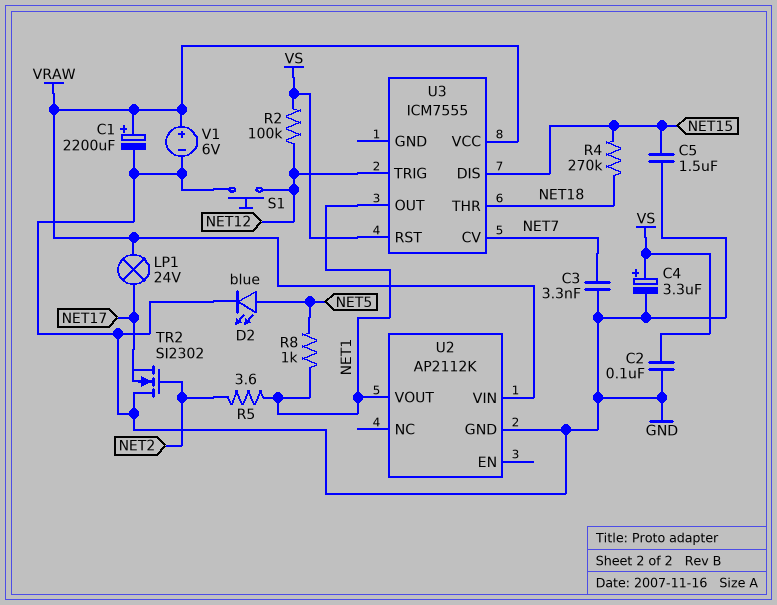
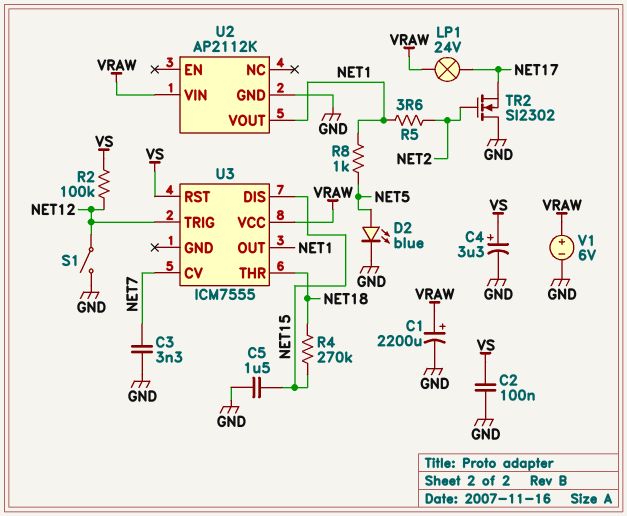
S1: button (GND, NET12) -> switch (GND, NET12)

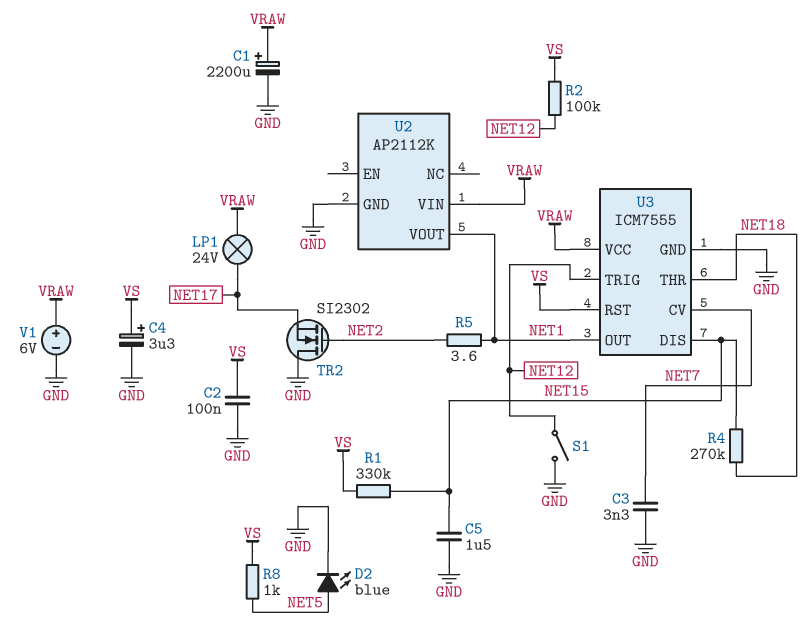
R1: none -> 330k (NET15, VS)
R8: 1k (NET1, NET5) -> 1k (NET5, VS)
U3 pin GND: none -> GND

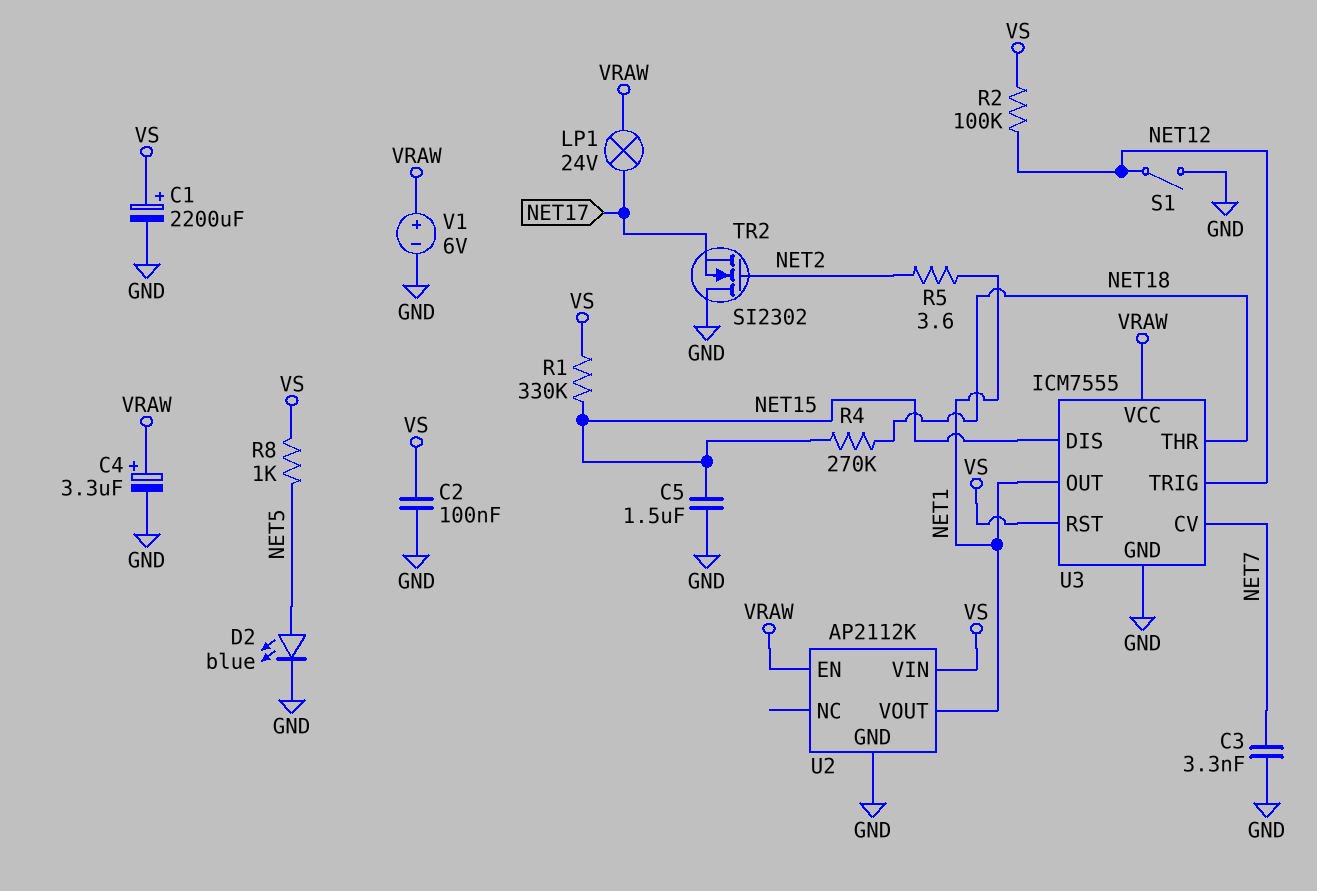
C1: 2200uF (plus VRAW, minus GND) -> 2200uF (plus VS, minus GND)
C4: 3.3uF (plus VS, minus GND) -> 3.3uF (plus VRAW, minus GND)
U2 pin EN: none -> VRAW
U2 pin VIN: VRAW -> VS

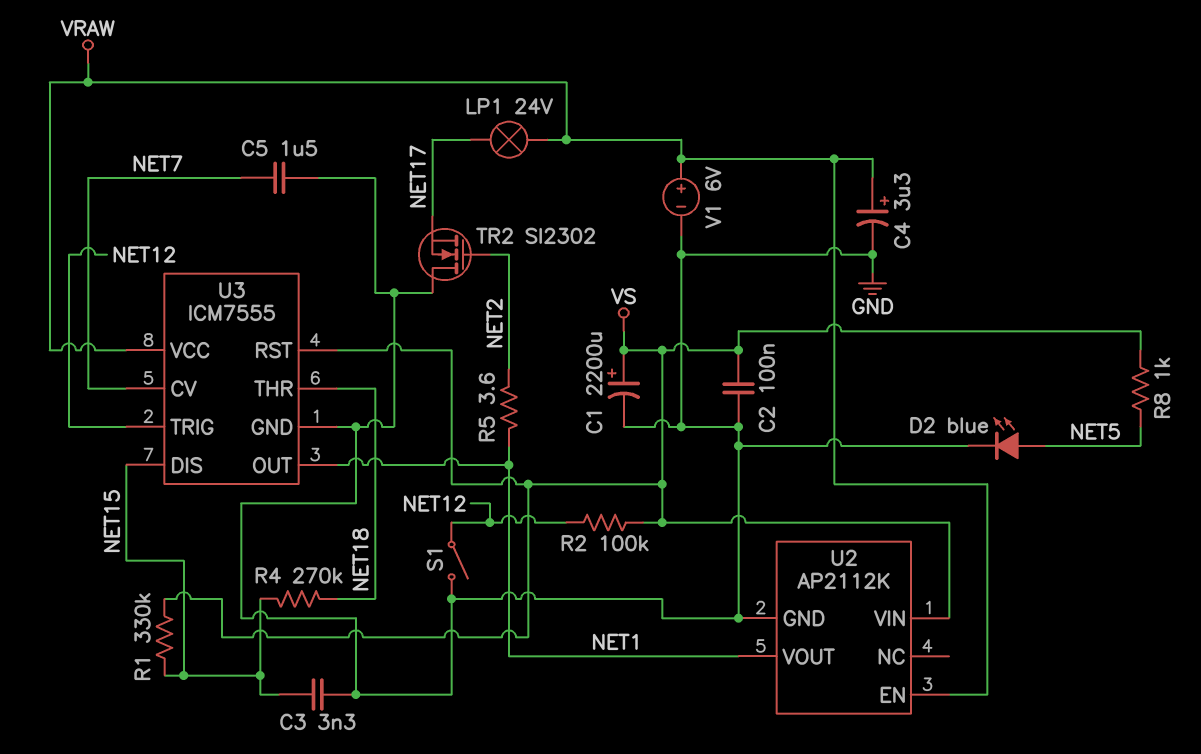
C3: 3.3nF (GND, NET7) -> 3.3nF (GND, NET15)
C5: 1.5uF (GND, NET15) -> 1.5uF (GND, NET7)

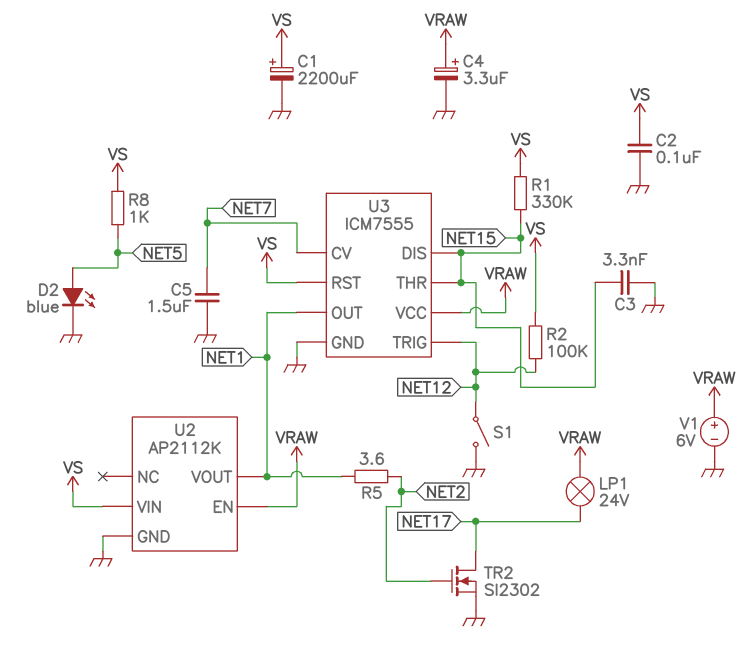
R4: 270k (NET15, NET18) -> none
TR2: NMOS SI2302 (G NET2, D GND, S NET17) -> NMOS SI2302 (G NET2, D NET17, S GND)
U3 pin THR: NET18 -> NET15

